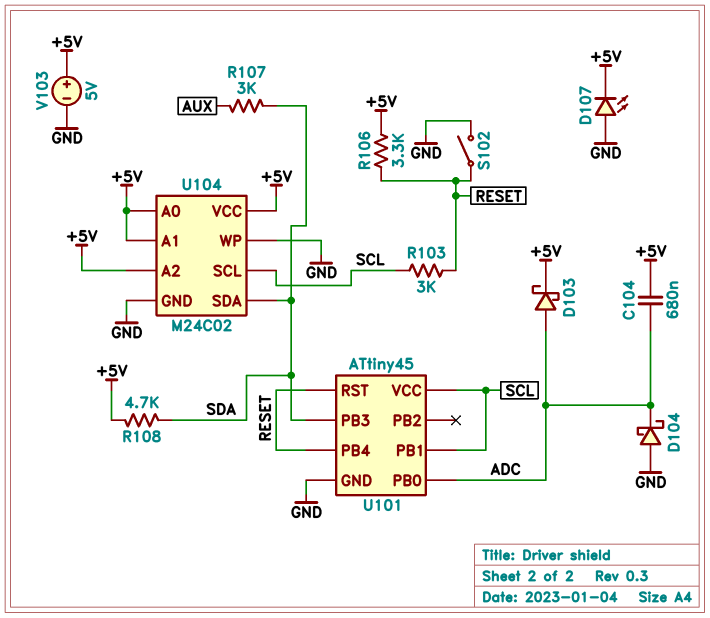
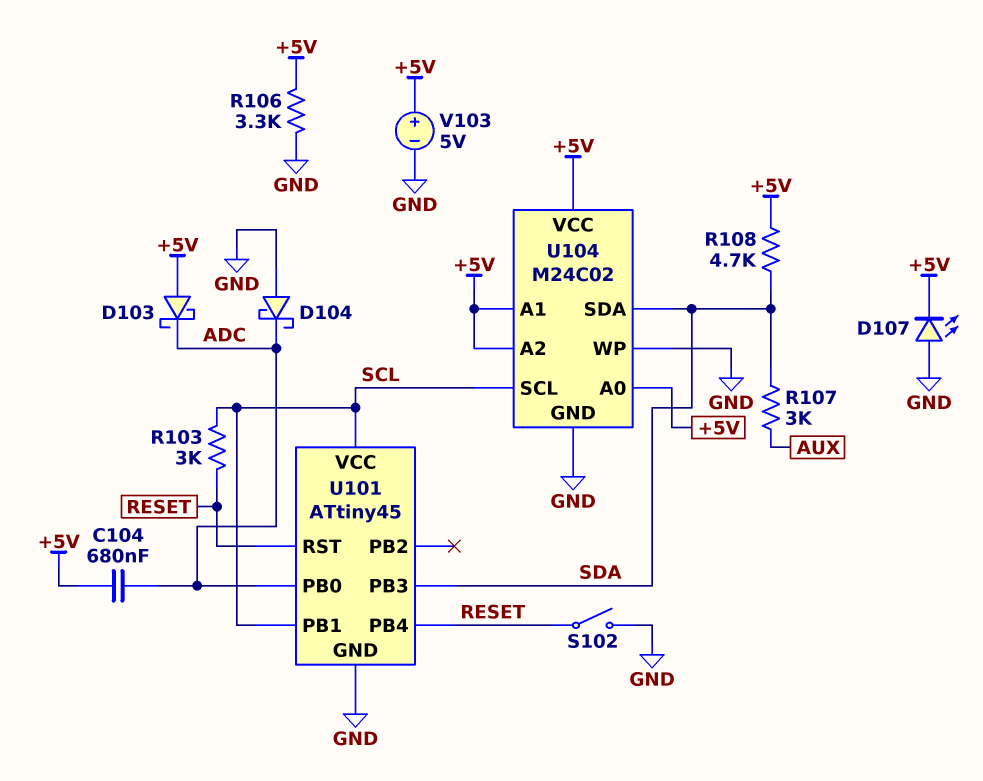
D103: schottky (A ADC, K +5V) -> schottky (A +5V, K ADC)
R106: 3.3k (+5V, RESET) -> 3.3k (+5V, GND)

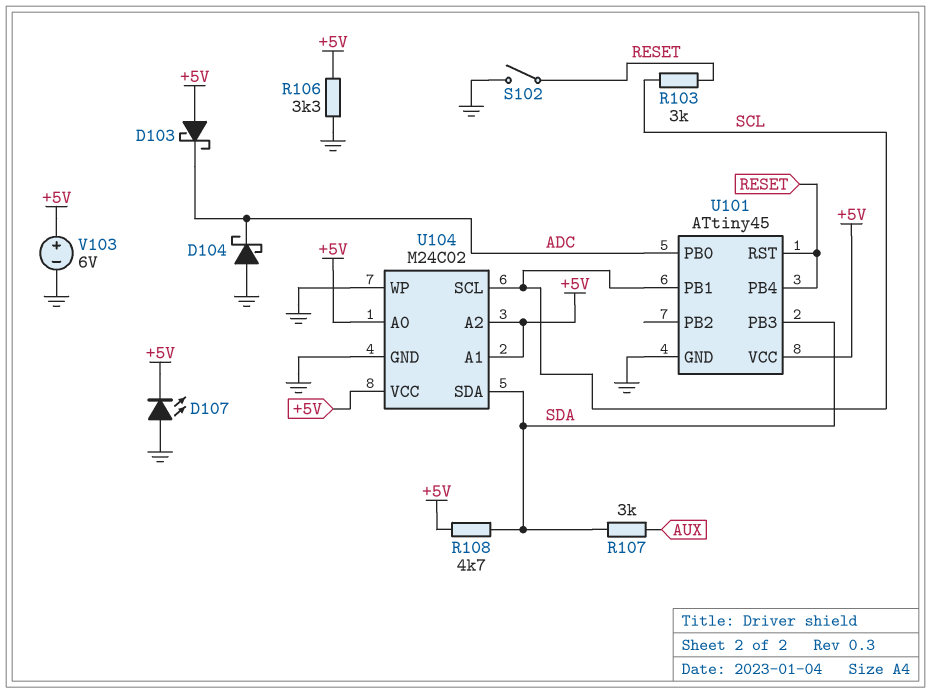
C104: 680nF (+5V, ADC) -> none
U101 pin VCC: SCL -> +5V
V103: 5V (plus +5V, minus GND) -> 6V (plus +5V, minus GND)

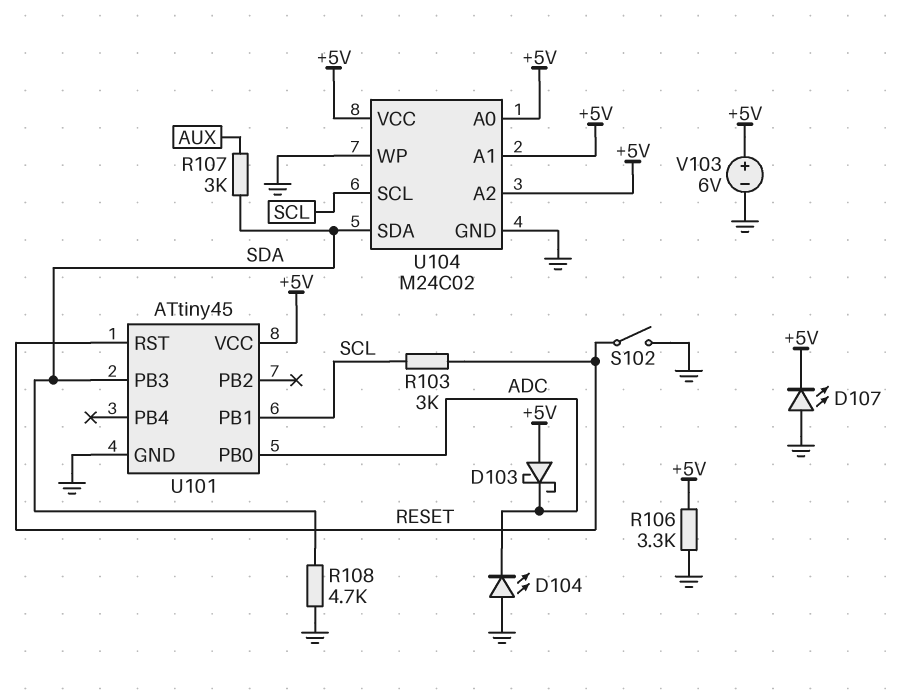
D104: schottky (A GND, K ADC) -> LED (A GND, K ADC)
R108: 4.7k (+5V, SDA) -> 4.7k (GND, SDA)
U101 pin PB4: RESET -> none

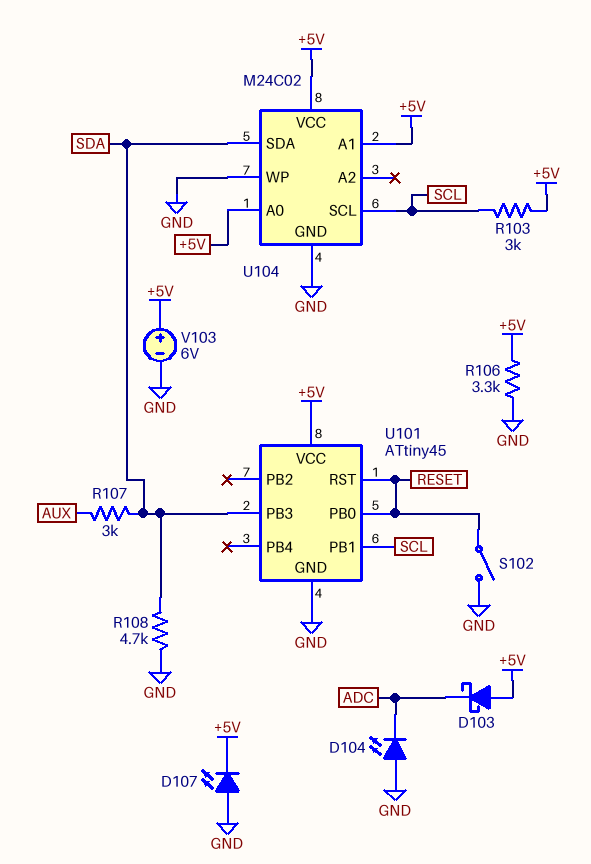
R103: 3k (RESET, SCL) -> 3k (+5V, SCL)
U101 pin PB0: ADC -> RESET
U104 pin A2: +5V -> none

